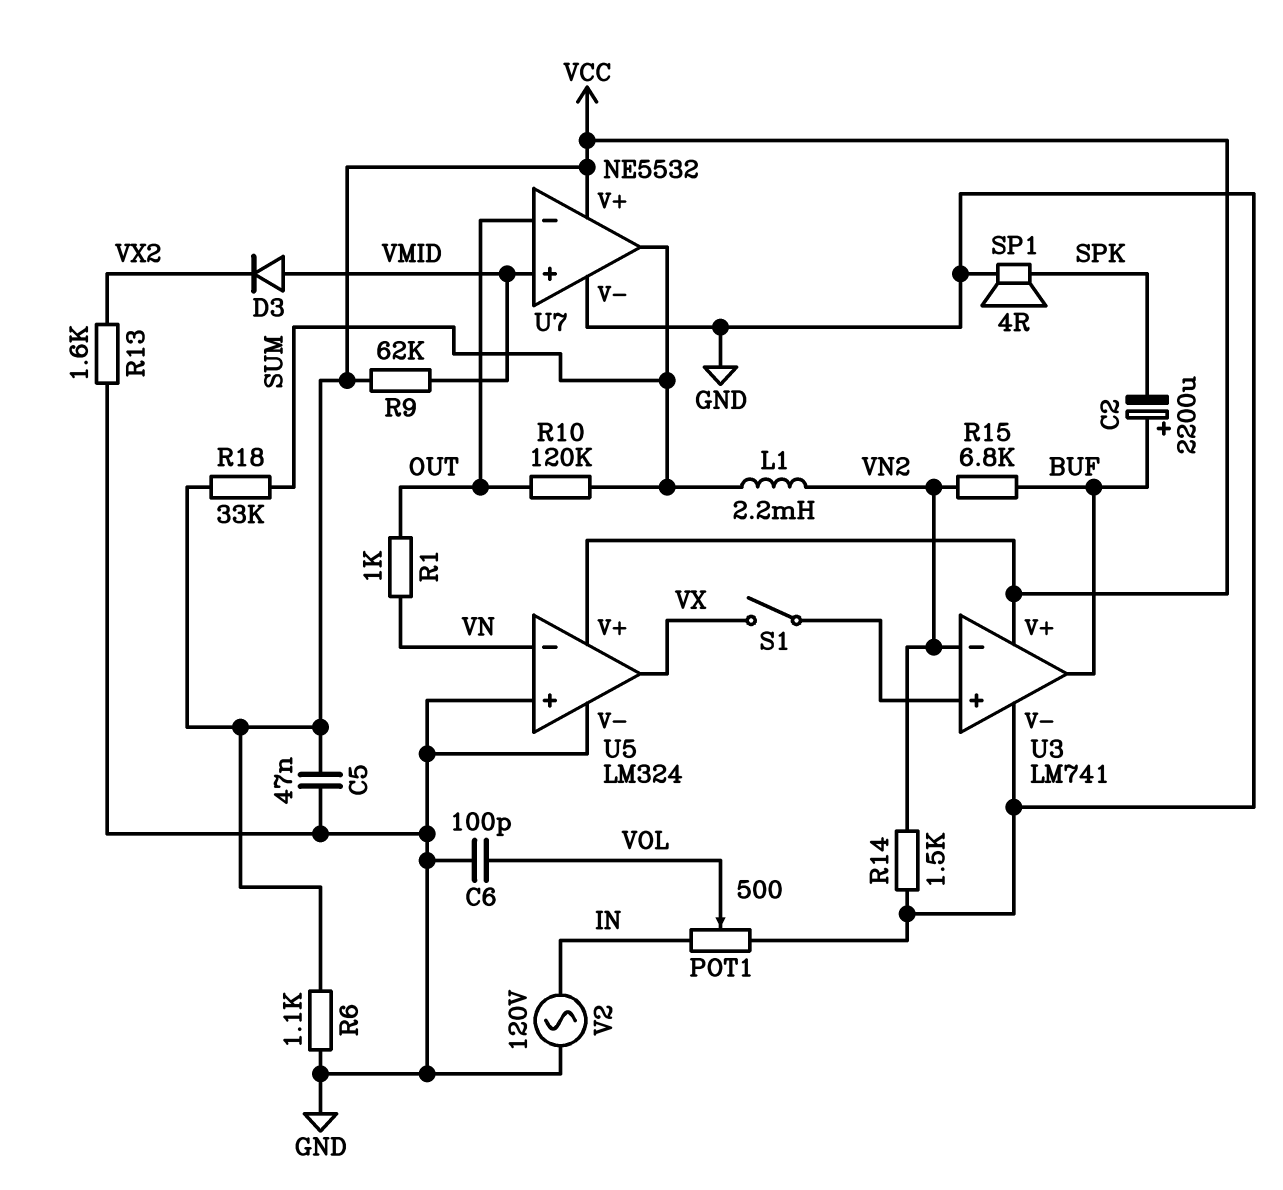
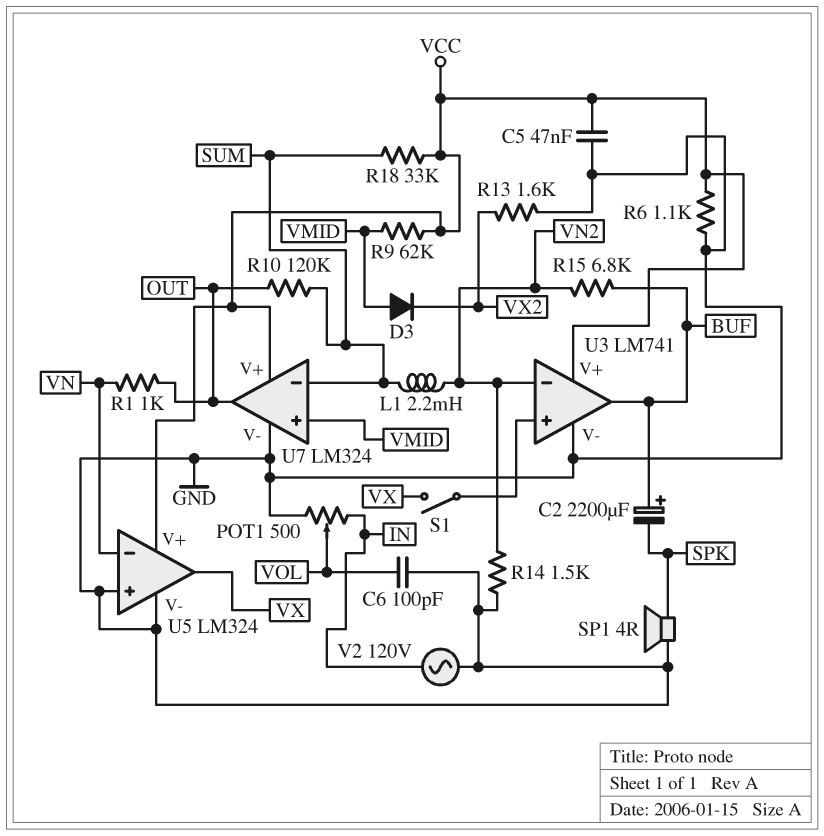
U7: NE5532 -> LM324
U7 pin in-: OUT -> SUM
U7 pin out: SUM -> OUT

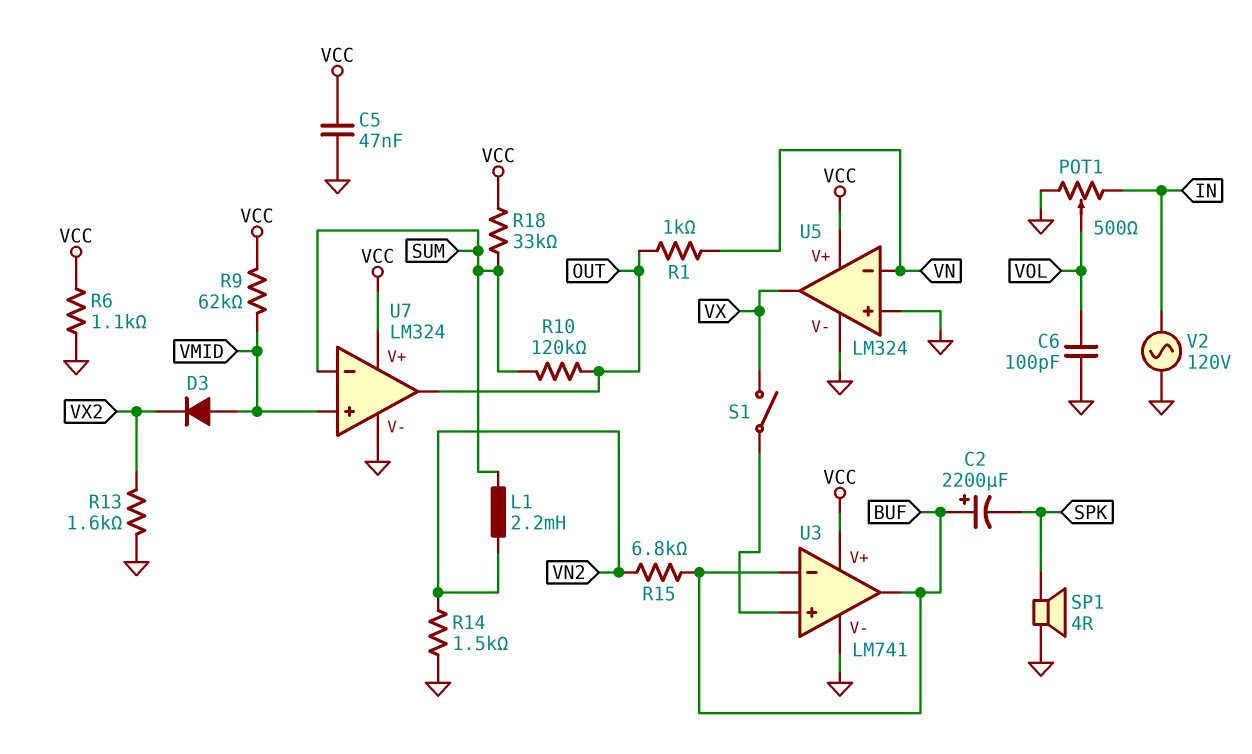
U3 pin in-: VN2 -> BUF

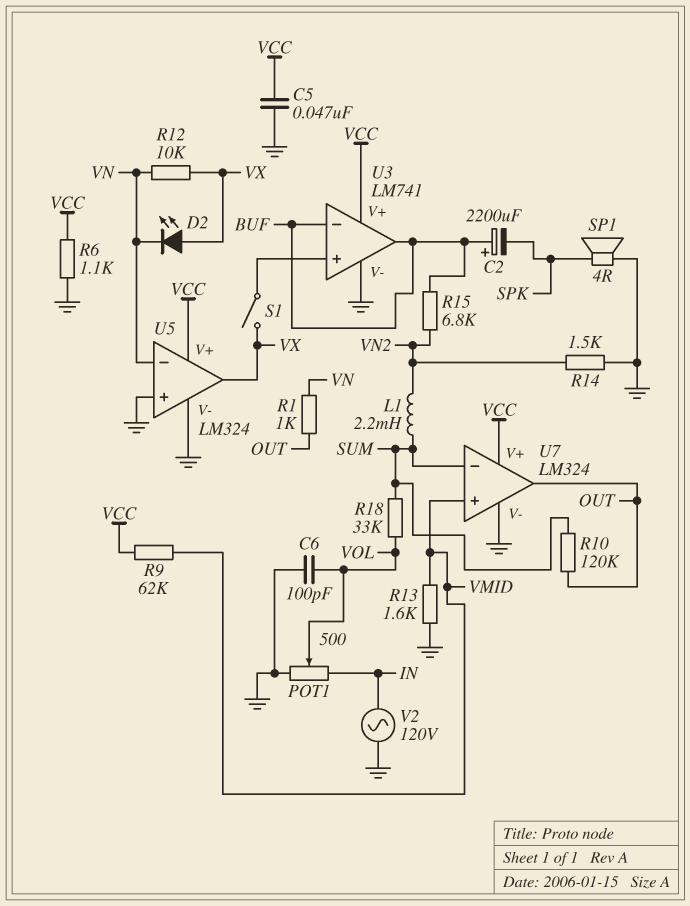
D2: none -> LED (A VX, K VN)
D3: diode (A VMID, K VX2) -> none
R12: none -> 10k (VN, VX)
R13: 1.6k (GND, VX2) -> 1.6k (GND, VMID)
R18: 33k (SUM, VCC) -> 33k (SUM, VOL)

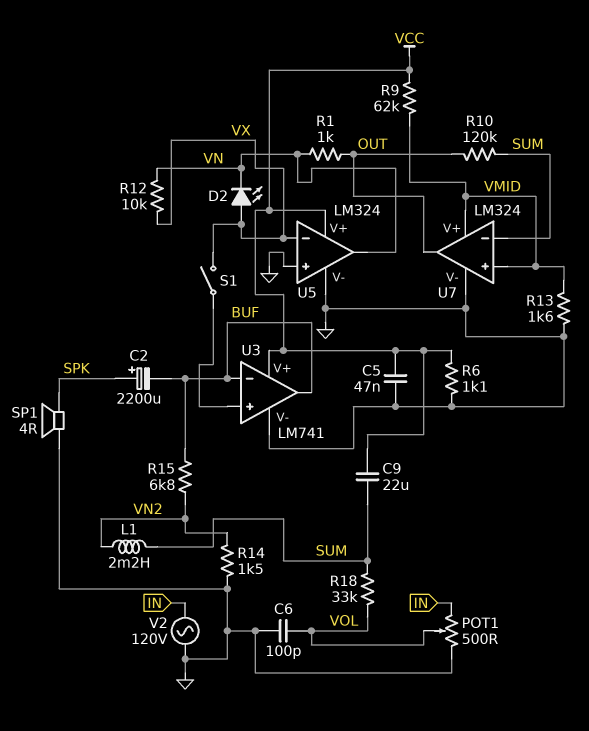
C2: 2200uF (plus BUF, minus SPK) -> 2200uF (plus SPK, minus BUF)
C9: none -> 22uF (SUM, VCC)
U5 pin in-: VN -> VX
U5 pin out: VX -> VN
U7 pin V+: VCC -> VMID

